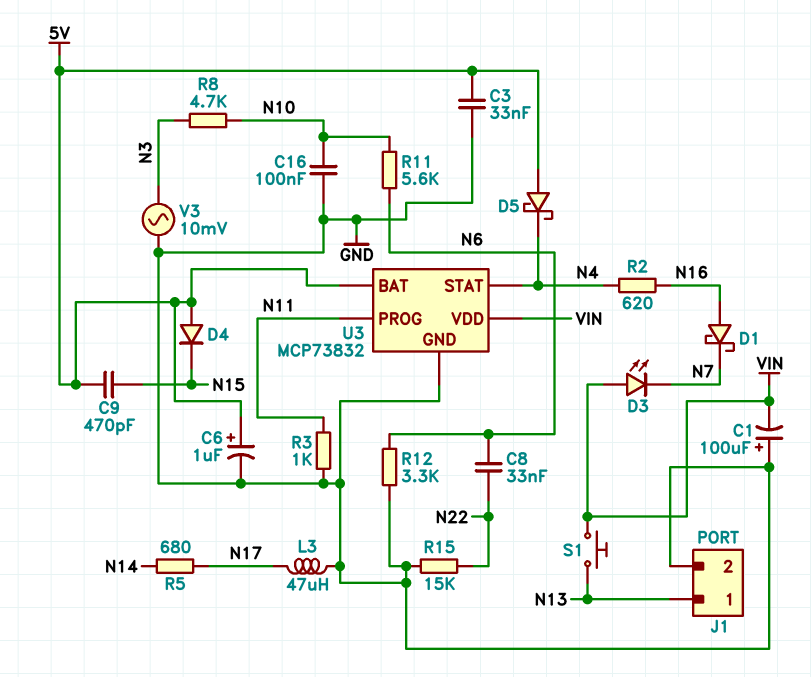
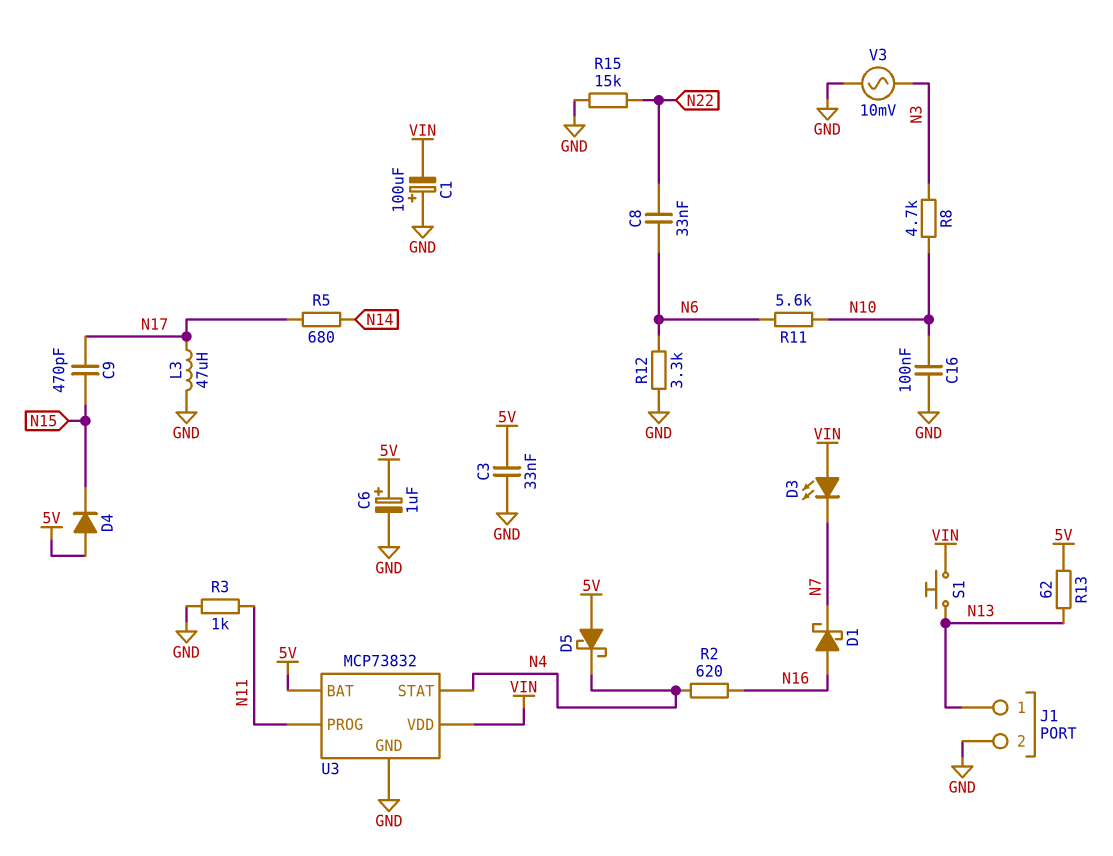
C9: 470pF (5V, N15) -> 470pF (N15, N17)
R13: none -> 62 (5V, N13)

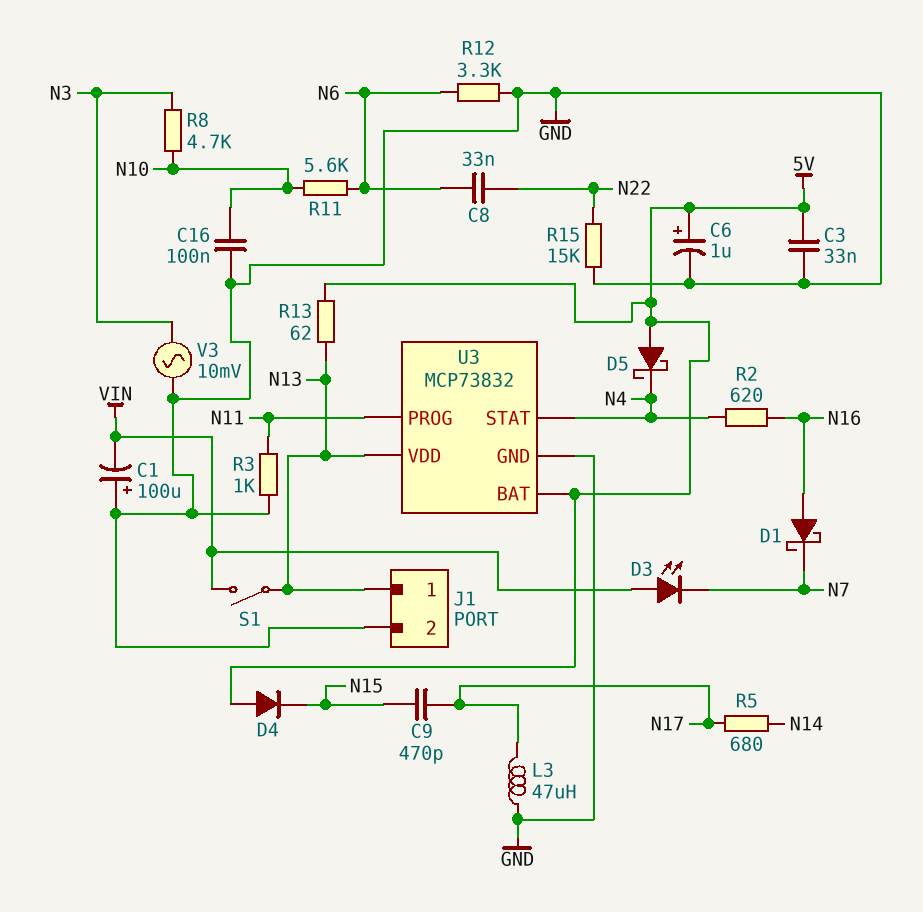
S1: button (N13, VIN) -> switch (N13, VIN)
U3 pin VDD: VIN -> N13

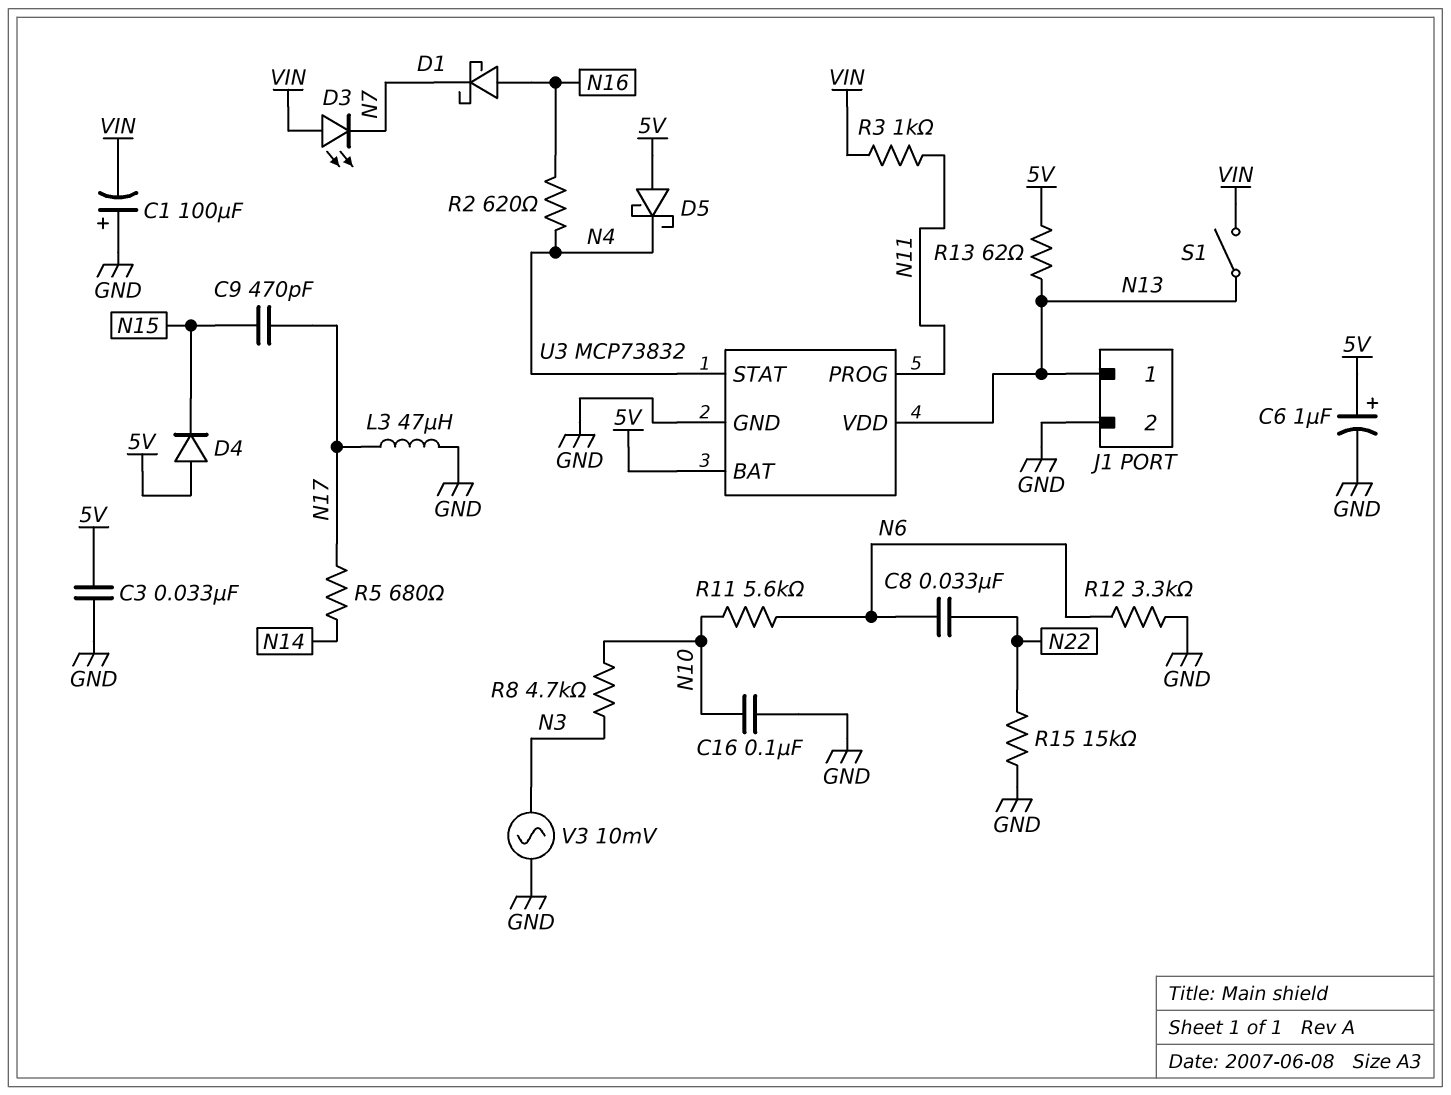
R3: 1k (GND, N11) -> 1k (N11, VIN)

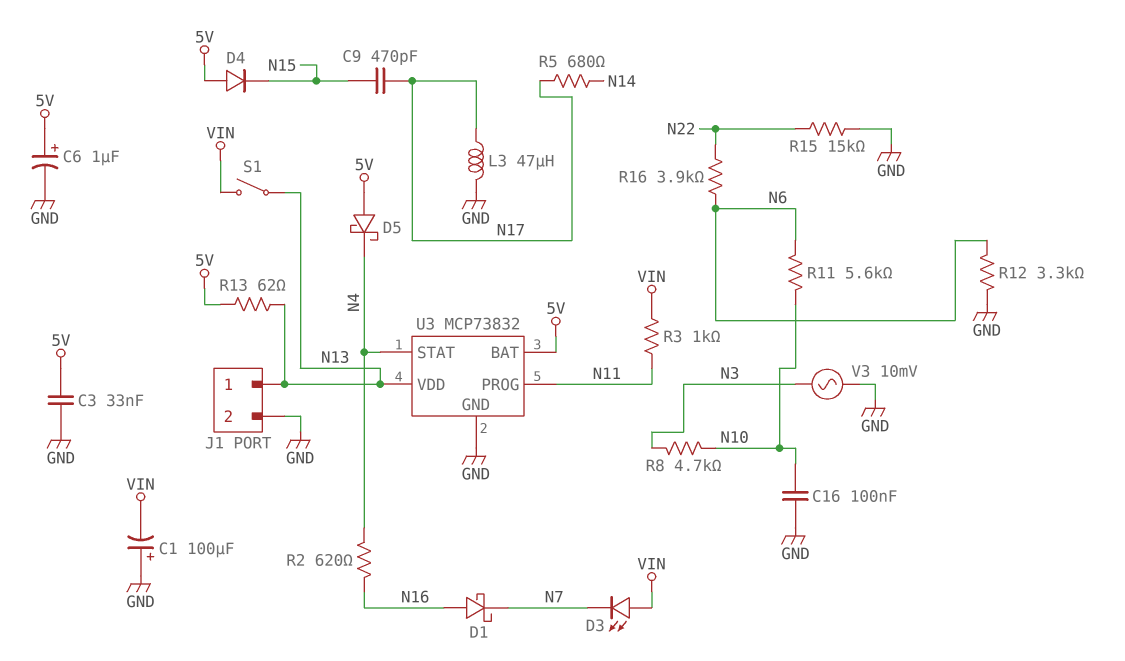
C8: 33nF (N6, N22) -> none
R16: none -> 3.9k (N6, N22)

